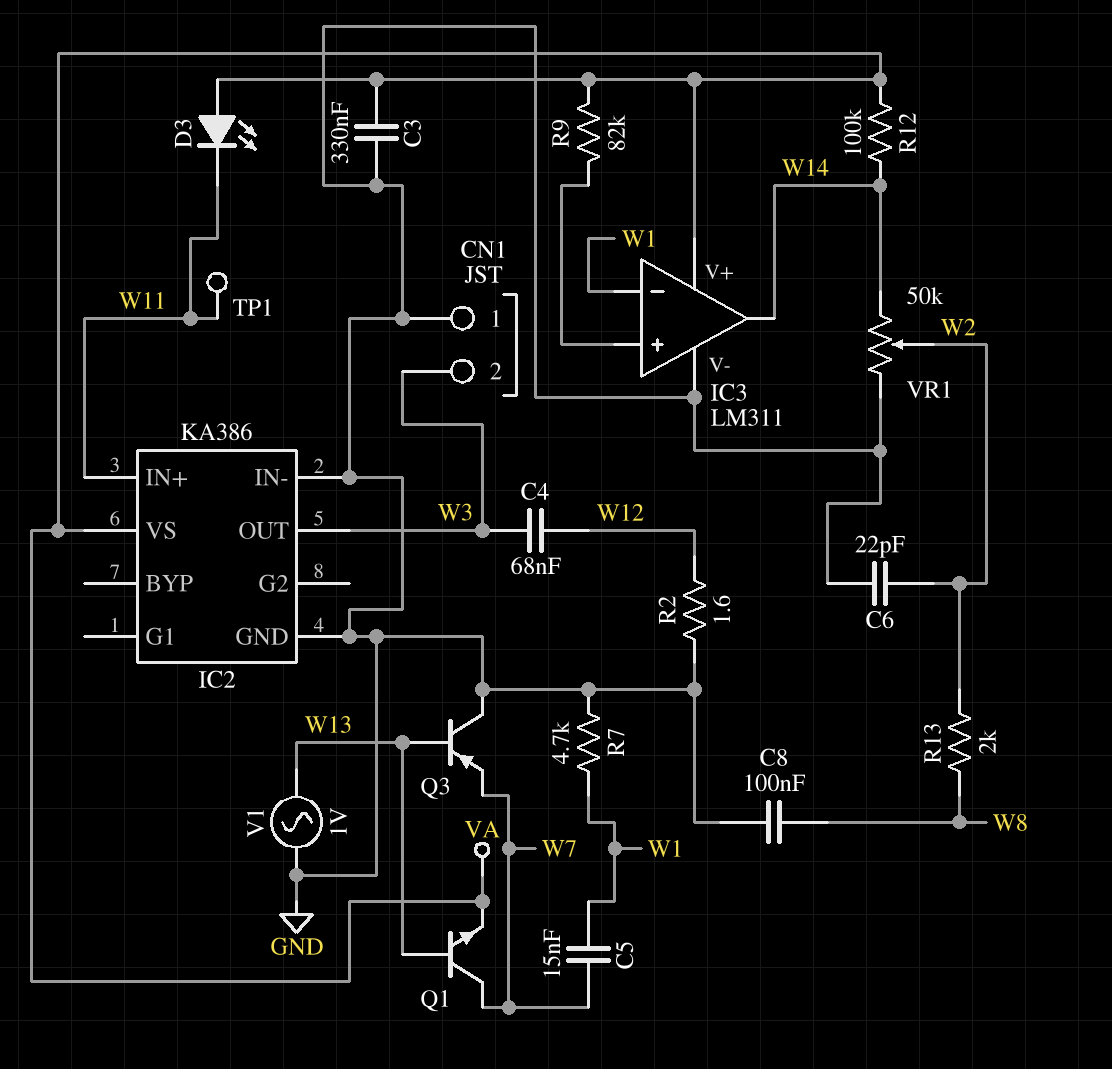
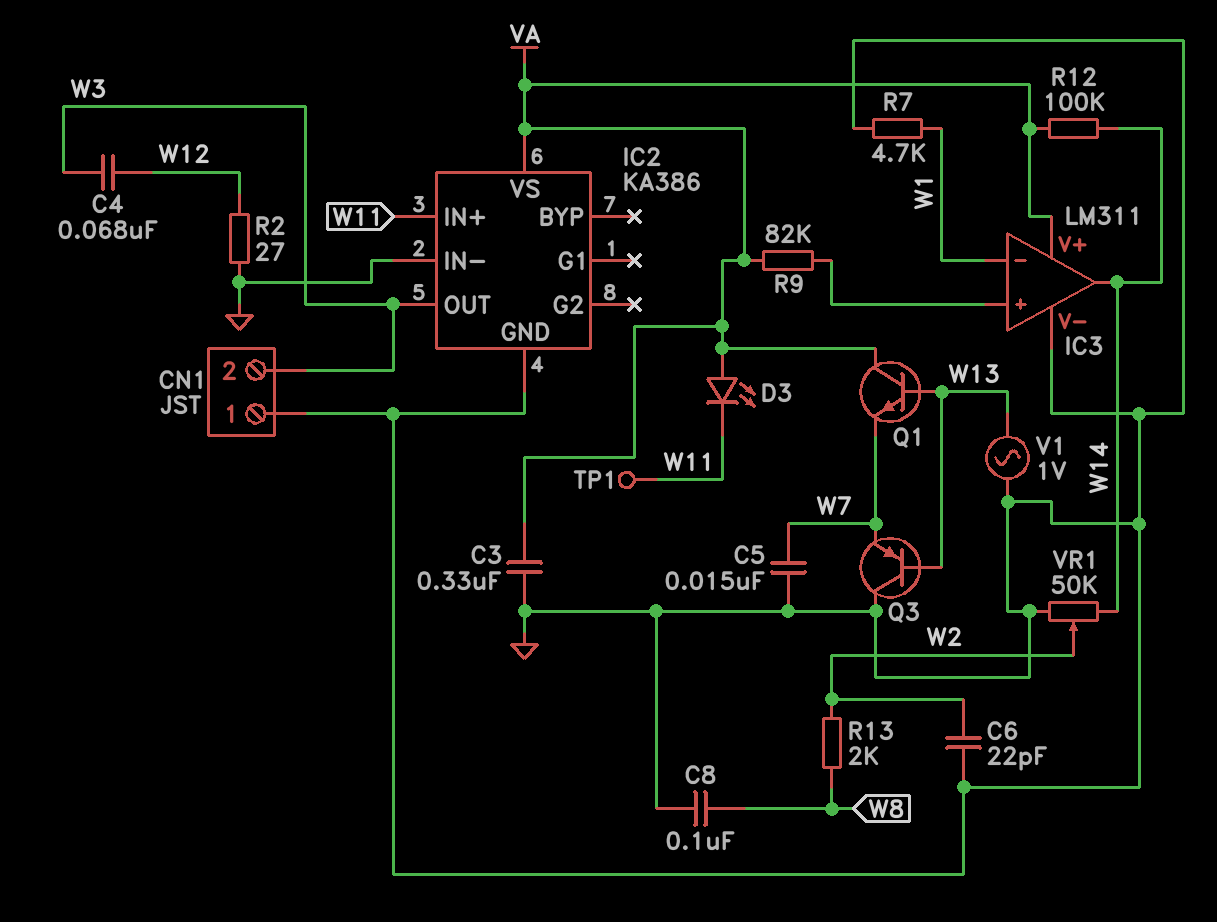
C5: 15nF (W1, W7) -> 15nF (GND, W7)
Q1: NPN (B W13, C W7, E VA) -> NPN (B W13, C VA, E W7)
R2: 1.6 (GND, W12) -> 27 (GND, W12)

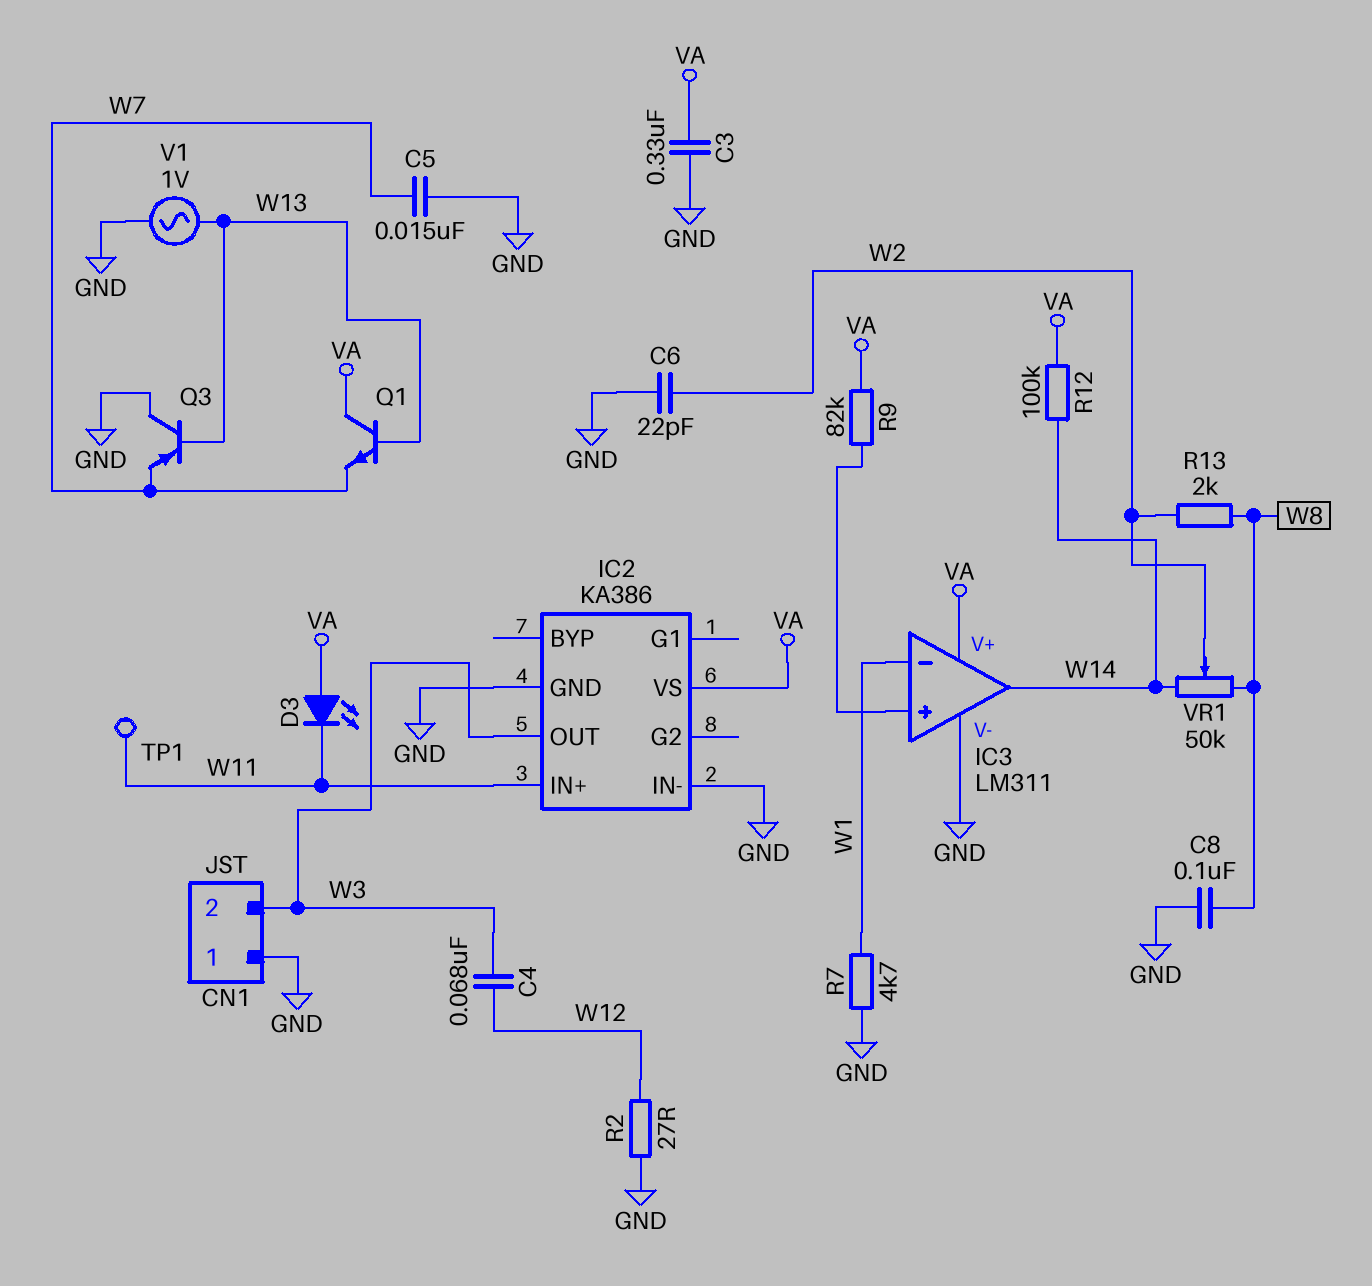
VR1: 50k (GND, W14, wiper W2) -> 50k (W8, W14, wiper W2)

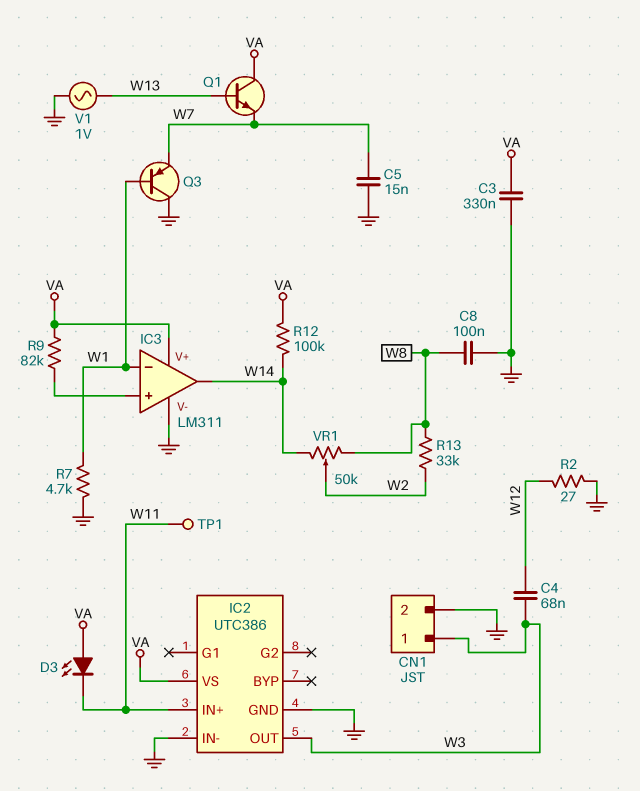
C6: 22pF (GND, W2) -> none
CN1 pin 1: GND -> W3
CN1 pin 2: W3 -> GND
IC2: KA386 -> UTC386
Q3: PNP (B W13, C GND, E W7) -> PNP (B W1, C GND, E W7)
R13: 2k (W2, W8) -> 33k (W2, W8)

